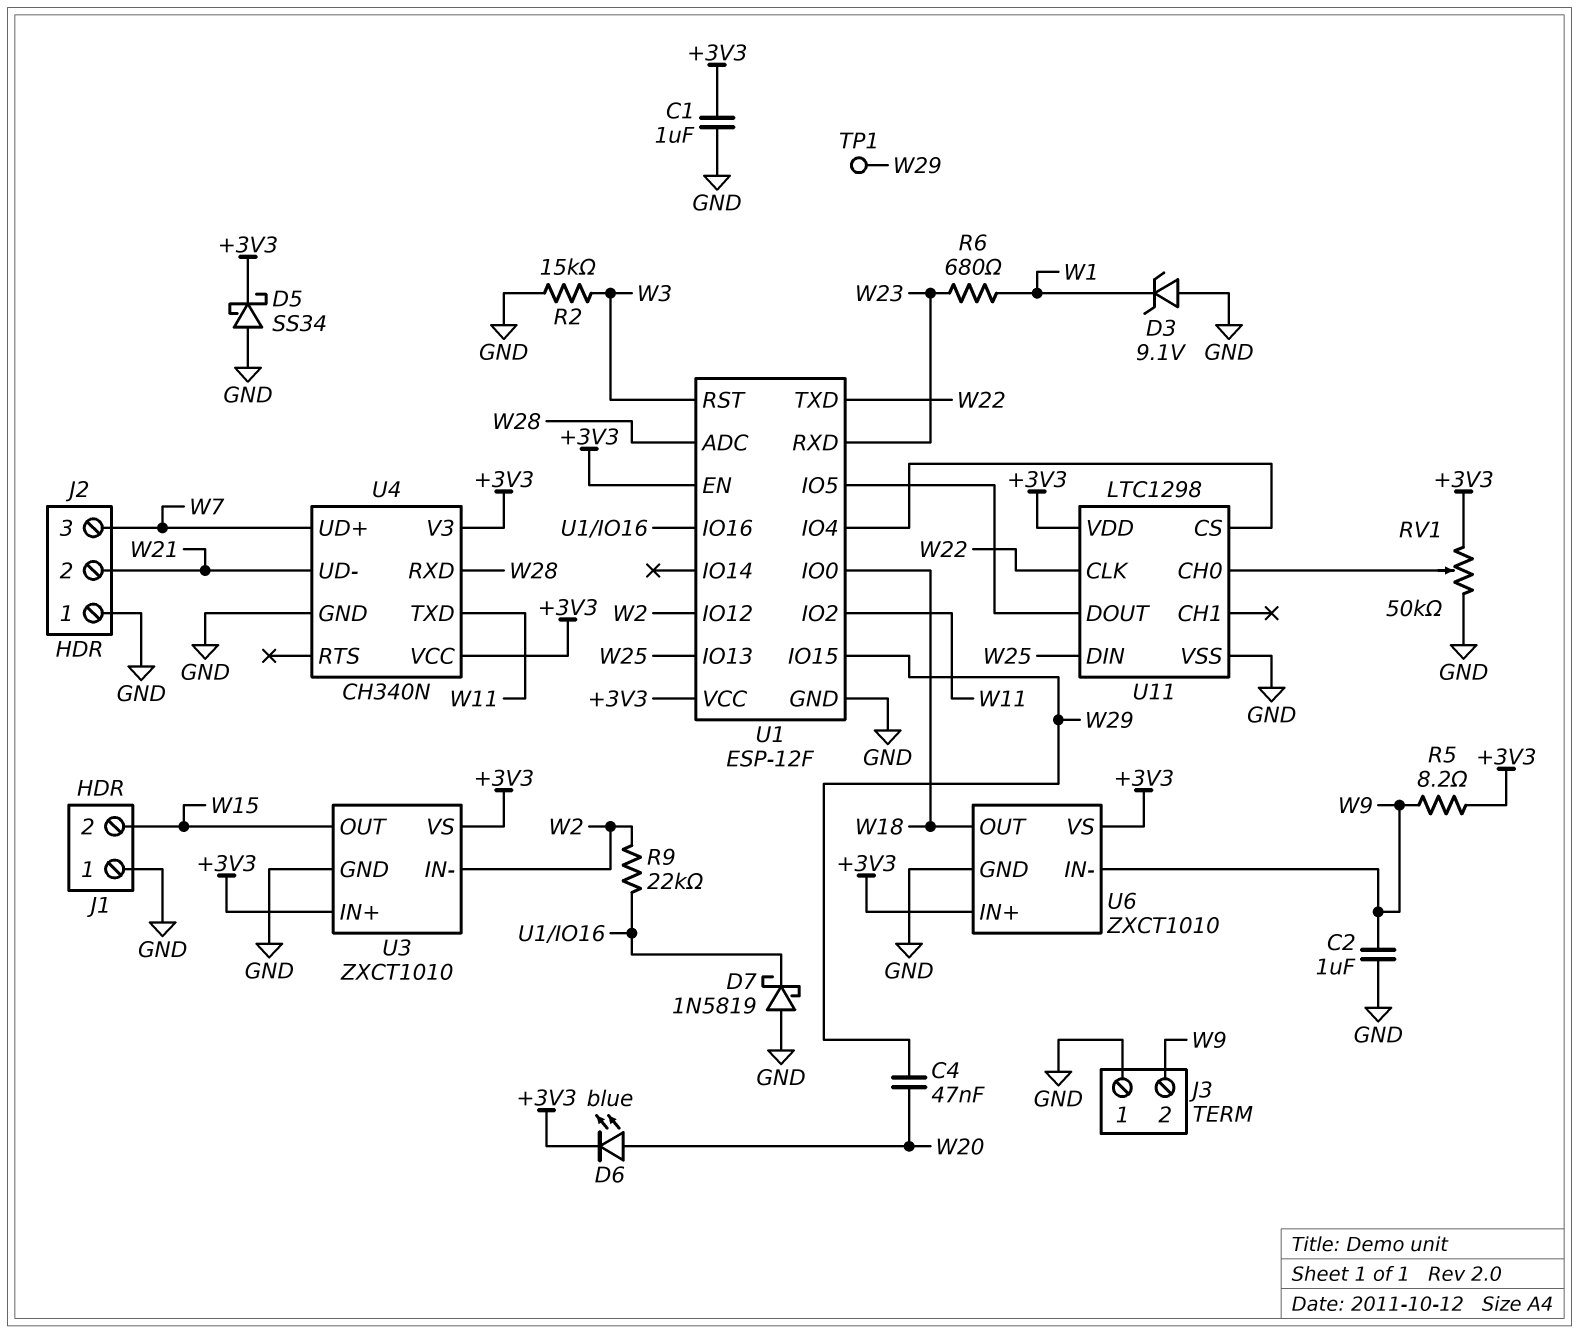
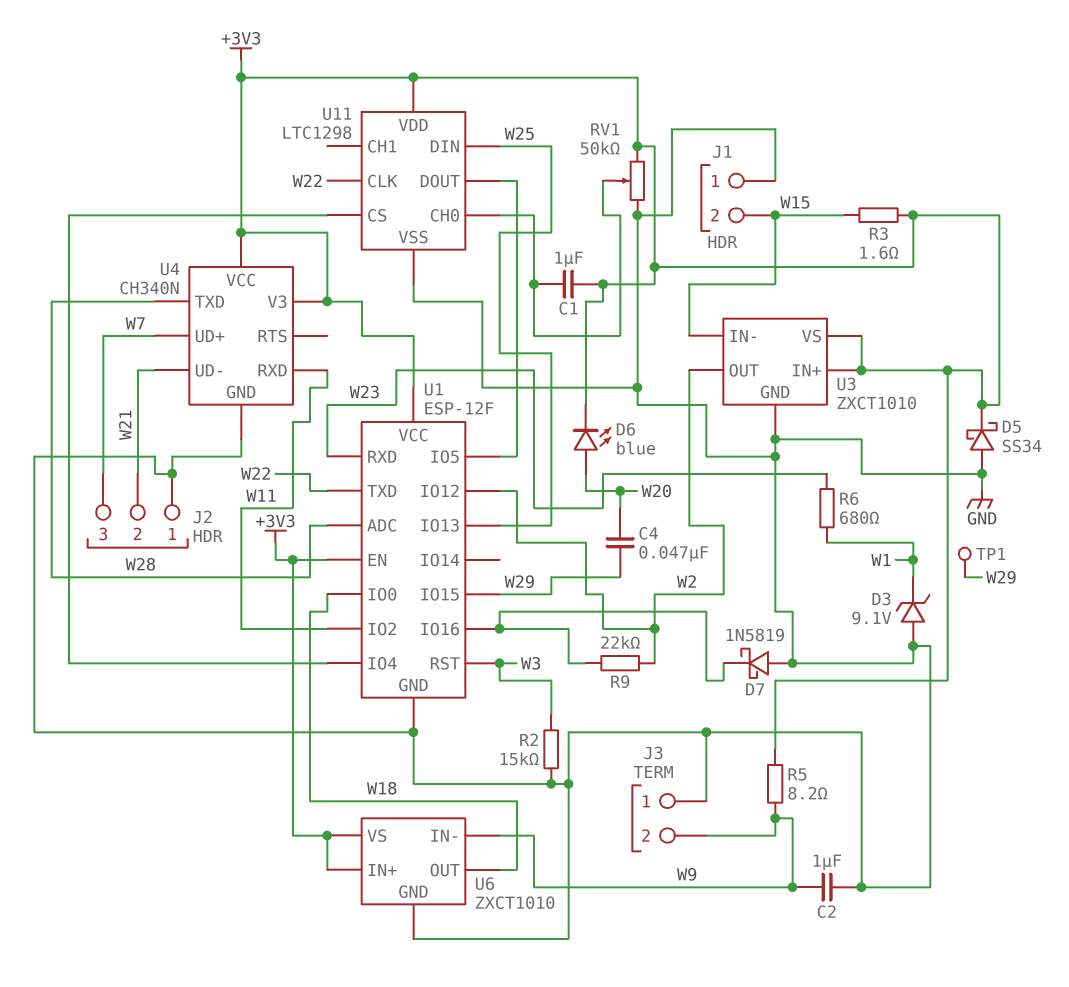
C1: 1uF (+3V3, GND) -> 1uF (+3V3, U11/CH0)
R3: none -> 1.6 (+3V3, W15)
U3 pin IN-: W2 -> W15
U3 pin OUT: W15 -> W2
U4 pin RXD: W28 -> W11
U4 pin TXD: W11 -> W28

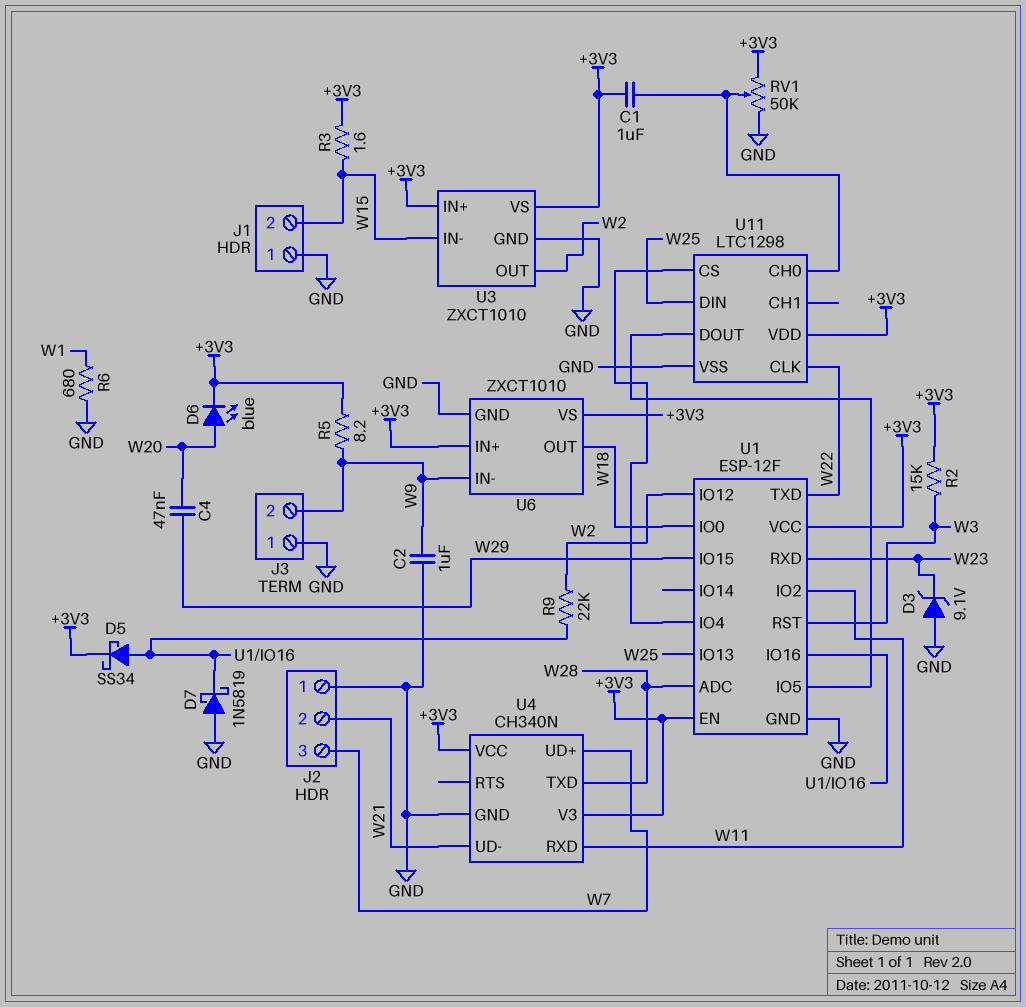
D3: zener 9.1V (A GND, K W1) -> zener 9.1V (A GND, K W23)
D5: schottky SS34 (A GND, K +3V3) -> schottky SS34 (A U1/IO16, K +3V3)
R2: 15k (GND, W3) -> 15k (+3V3, W3)
R6: 680 (W1, W23) -> 680 (GND, W1)
TP1: test point (W29) -> none

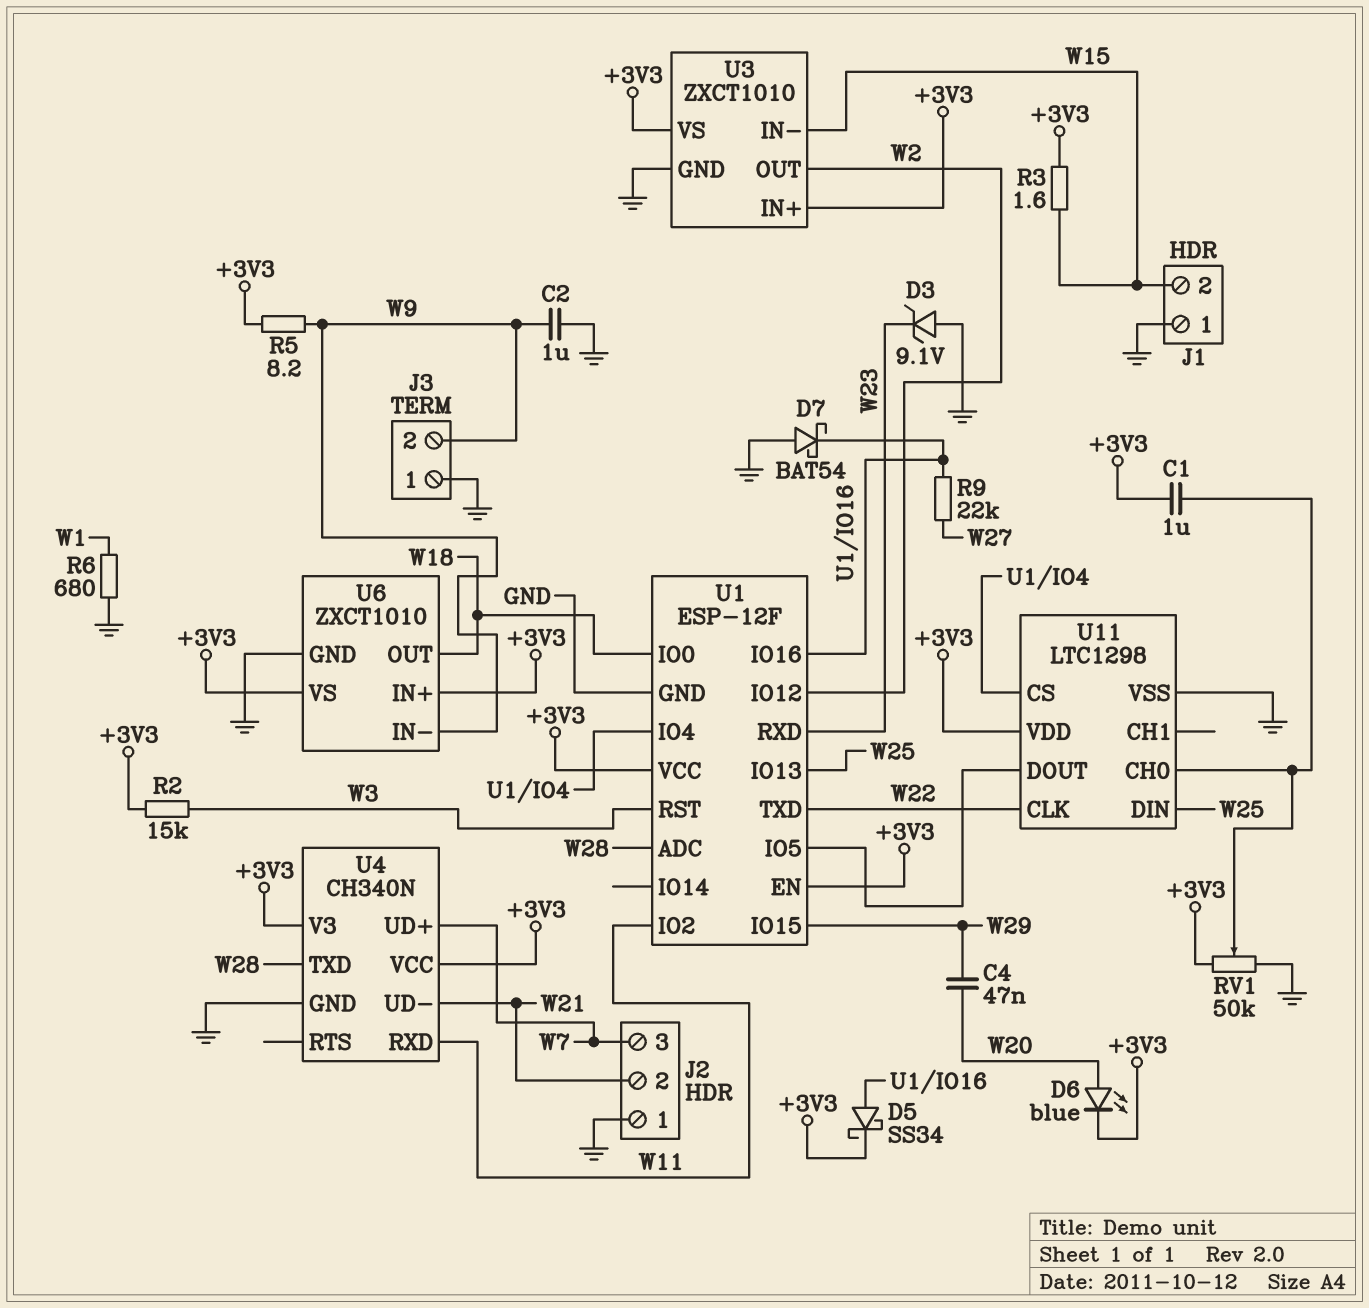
D7: schottky 1N5819 (A GND, K U1/IO16) -> schottky BAT54 (A GND, K U1/IO16)
R9: 22k (U1/IO16, W2) -> 22k (U1/IO16, W27)

